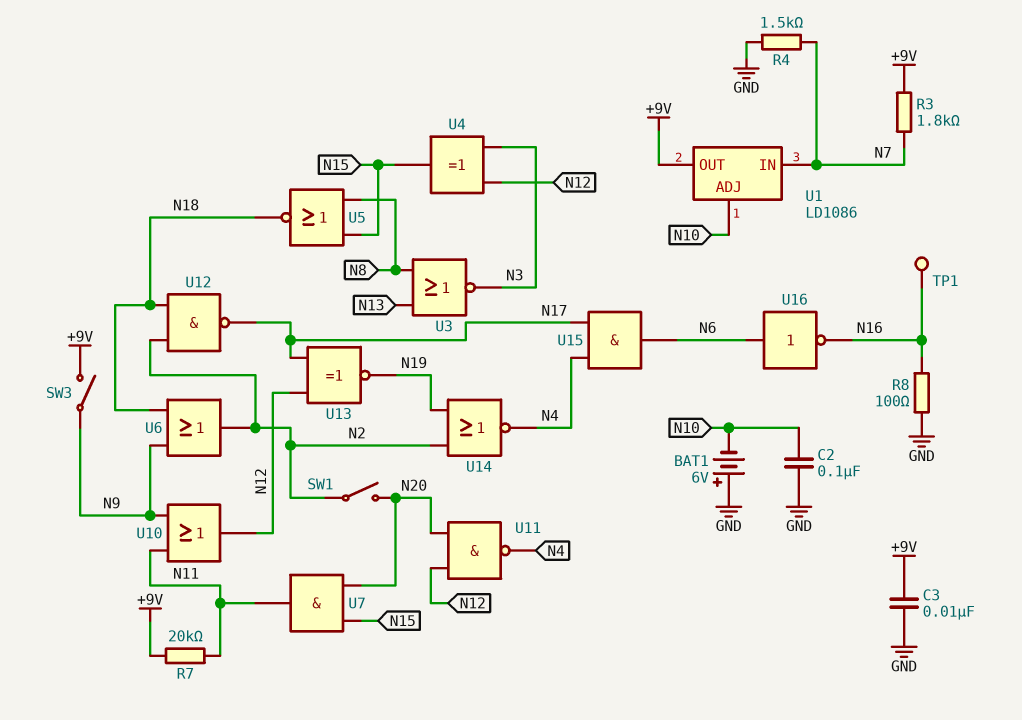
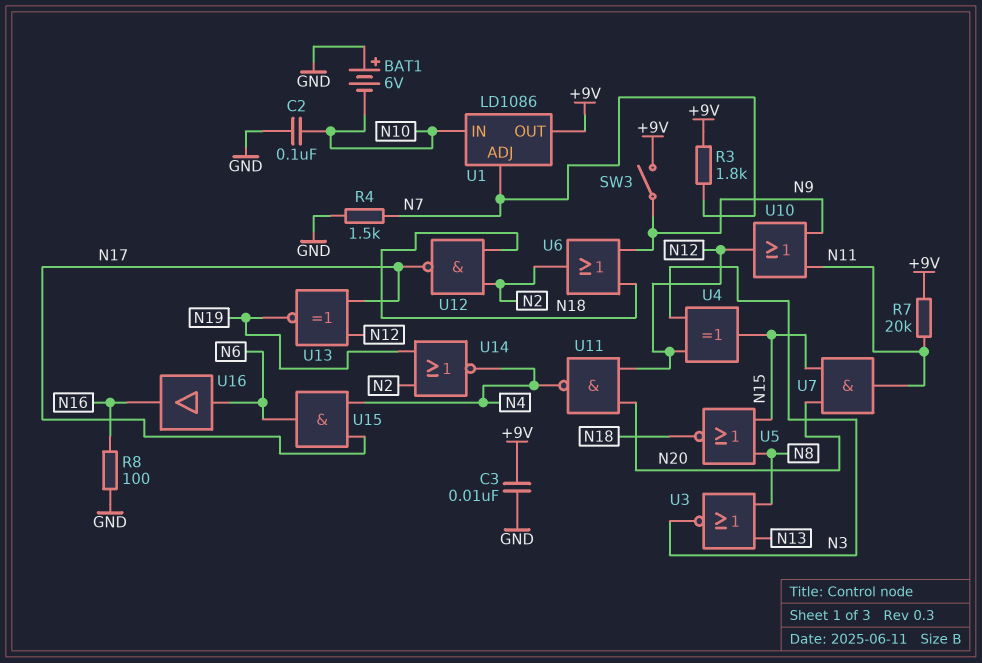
SW1: switch (N2, N20) -> none
TP1: test point (N16) -> none
U1 pin ADJ: N10 -> N7
U1 pin IN: N7 -> N10
U16: NOT (in N6, out N16) -> buffer (in N6, out N16)

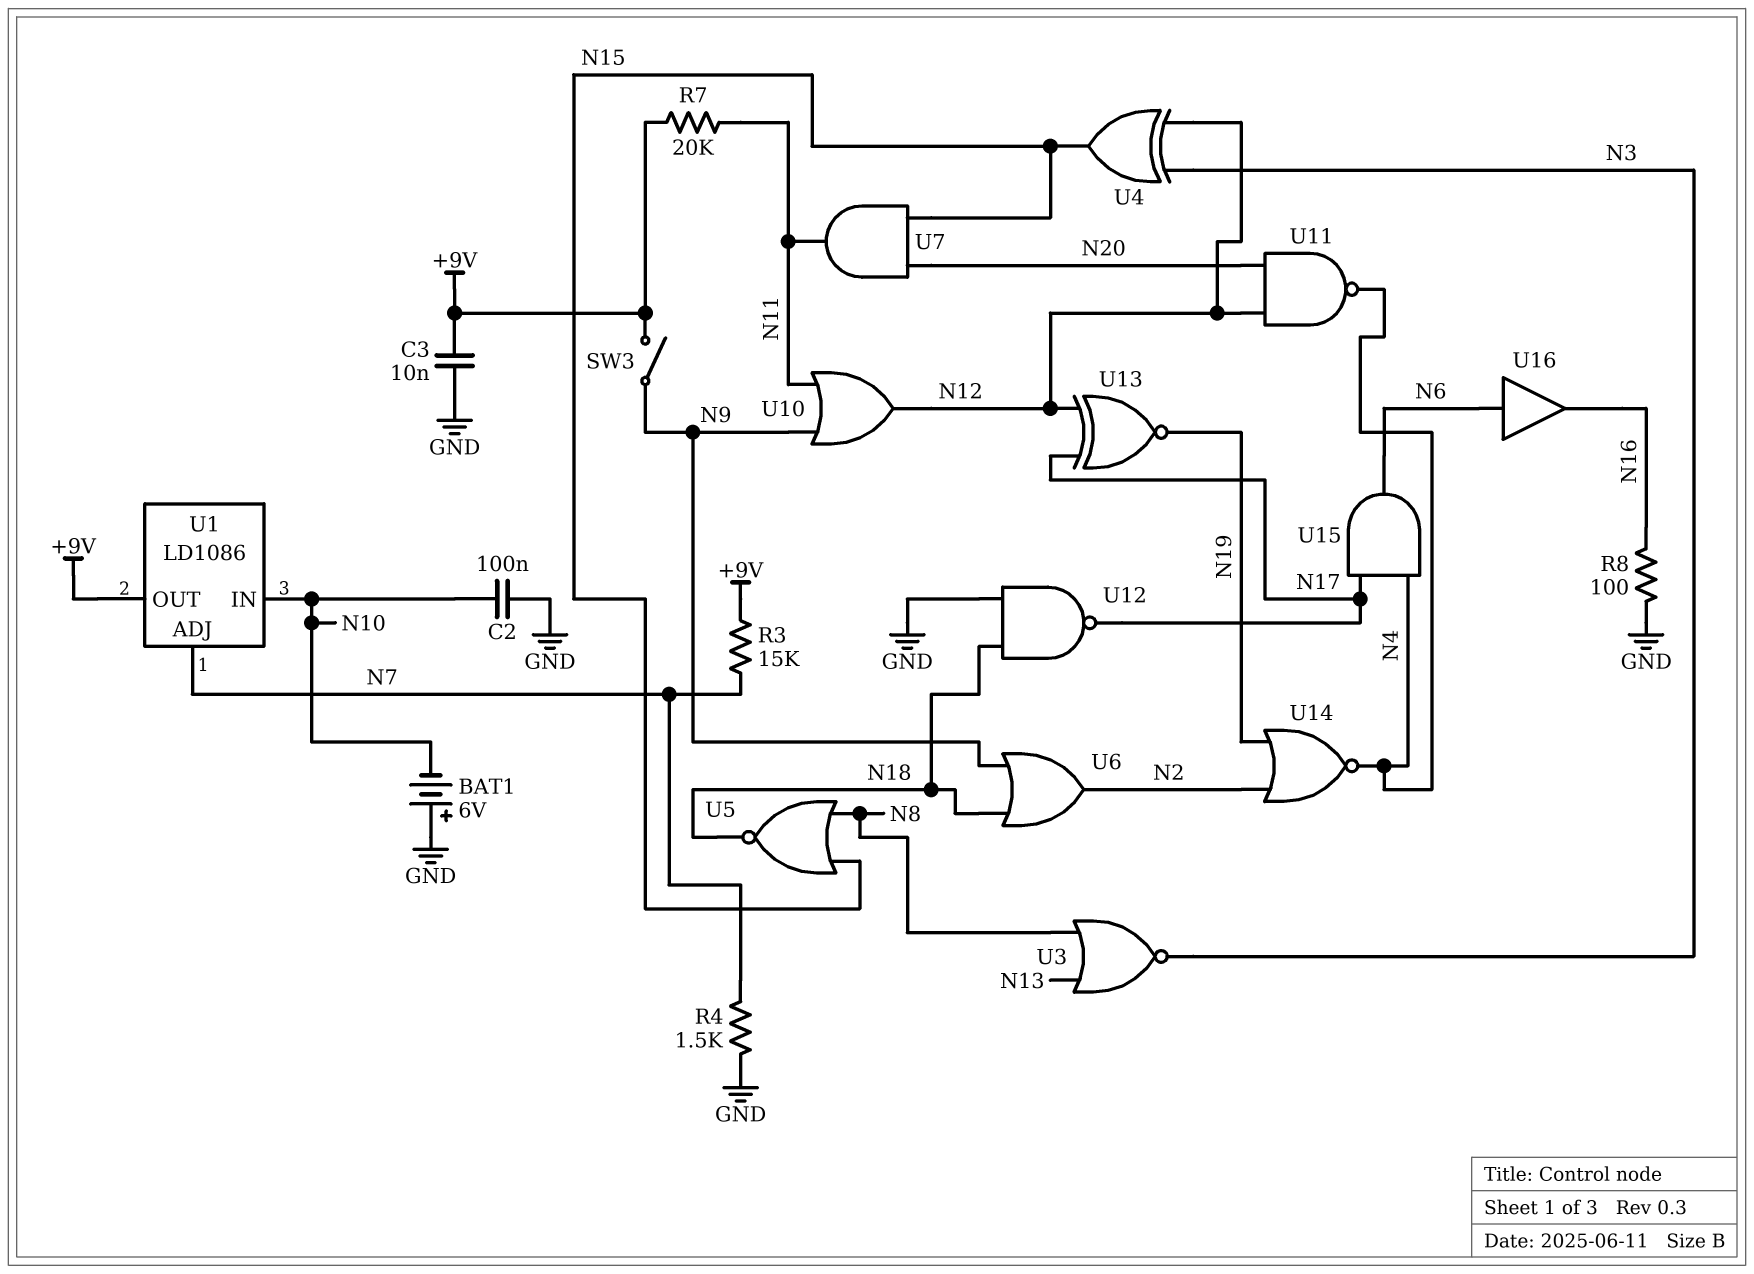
R3: 1.8k (+9V, N7) -> 15k (+9V, N7)
U12: NAND (in N2, in N18, out N17) -> NAND (in GND, in N18, out N17)

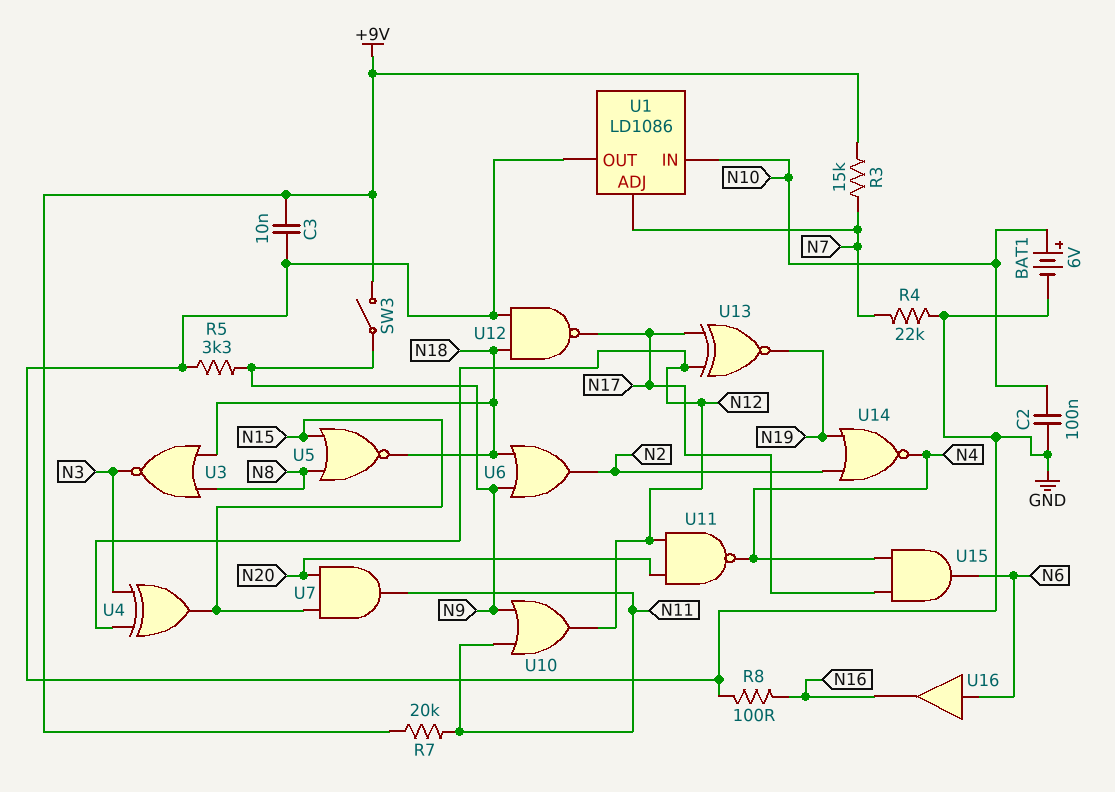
BAT1: 6V (plus GND, minus N10) -> 6V (plus N10, minus GND)
R4: 1.5k (GND, N7) -> 22k (GND, N7)
R5: none -> 3.3k (GND, N9)
U1 pin OUT: +9V -> GND
U3: NOR (in N8, in N13, out N3) -> NOR (in N8, in N18, out N3)

